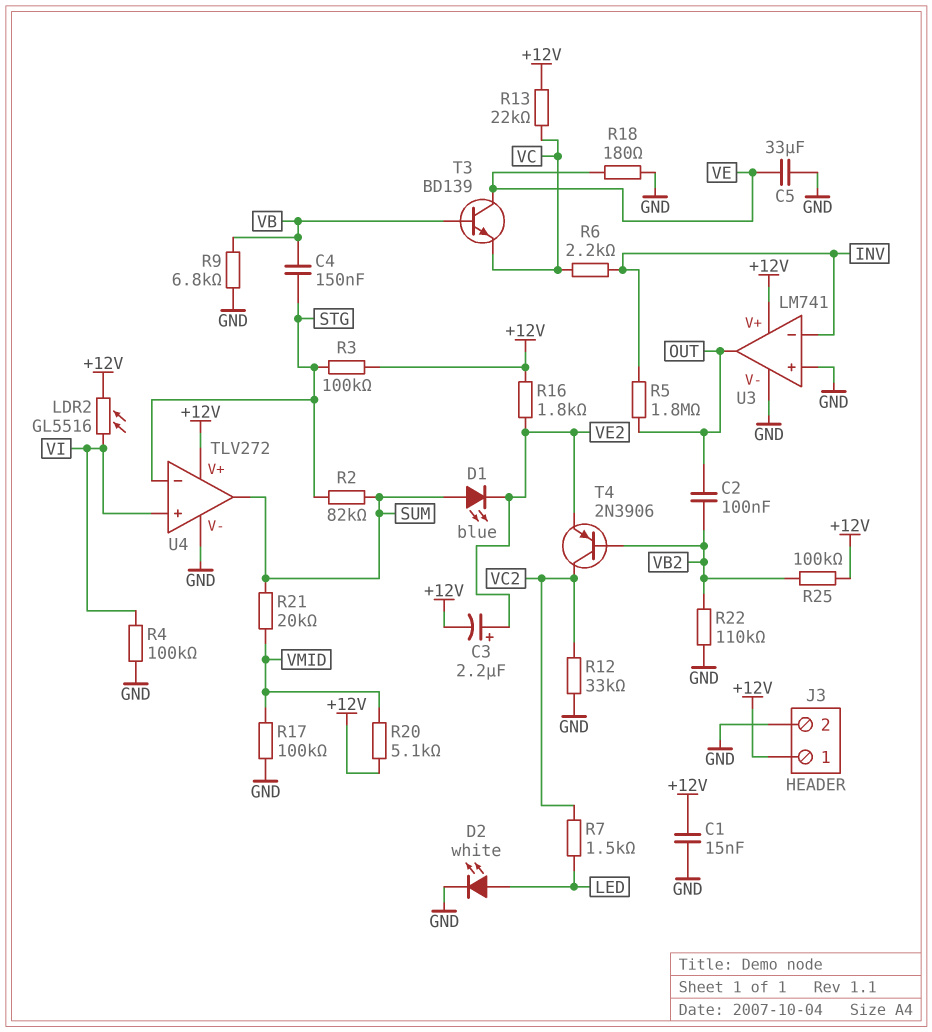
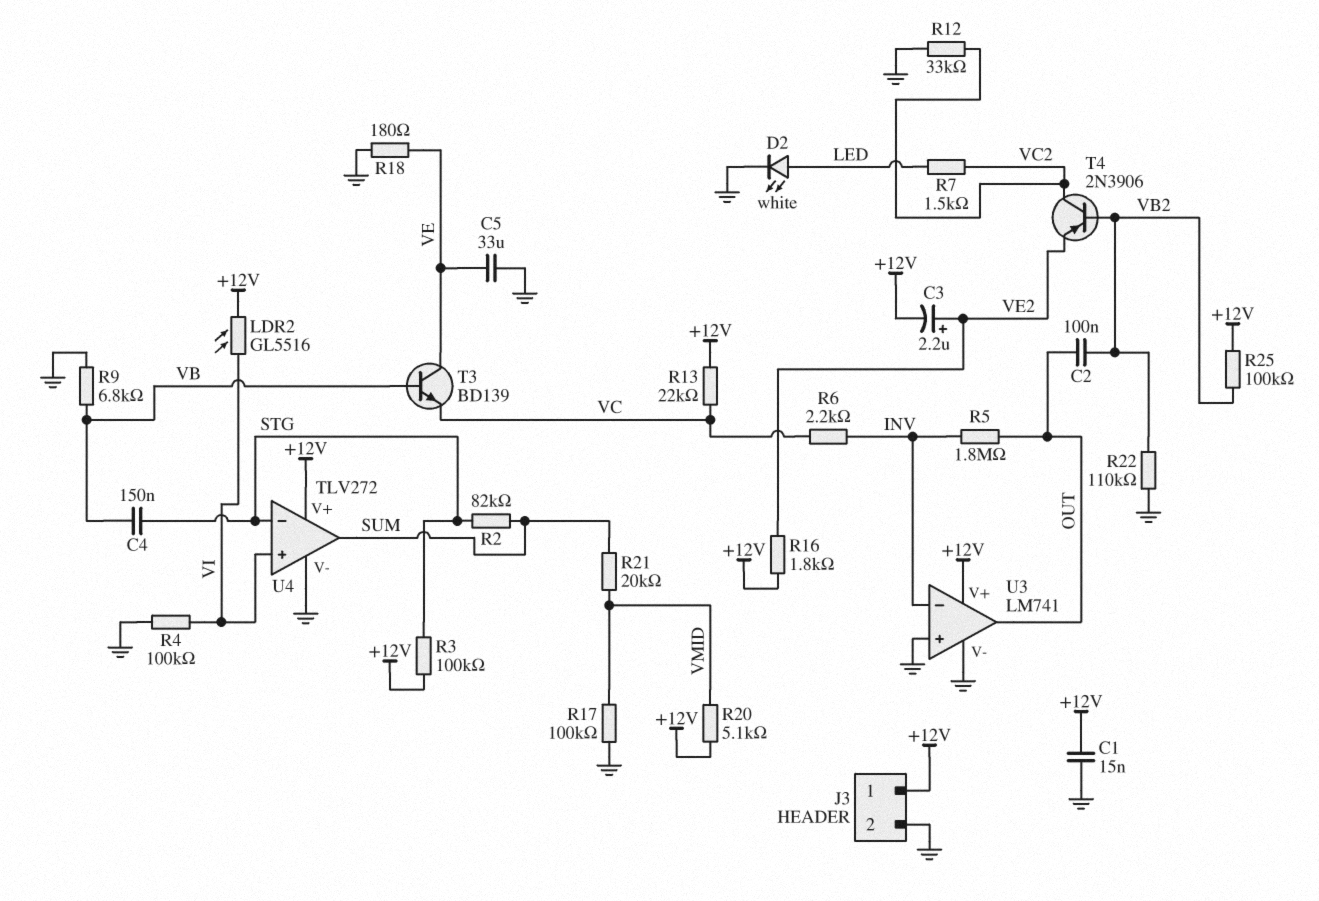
D1: LED blue (A SUM, K VE2) -> none

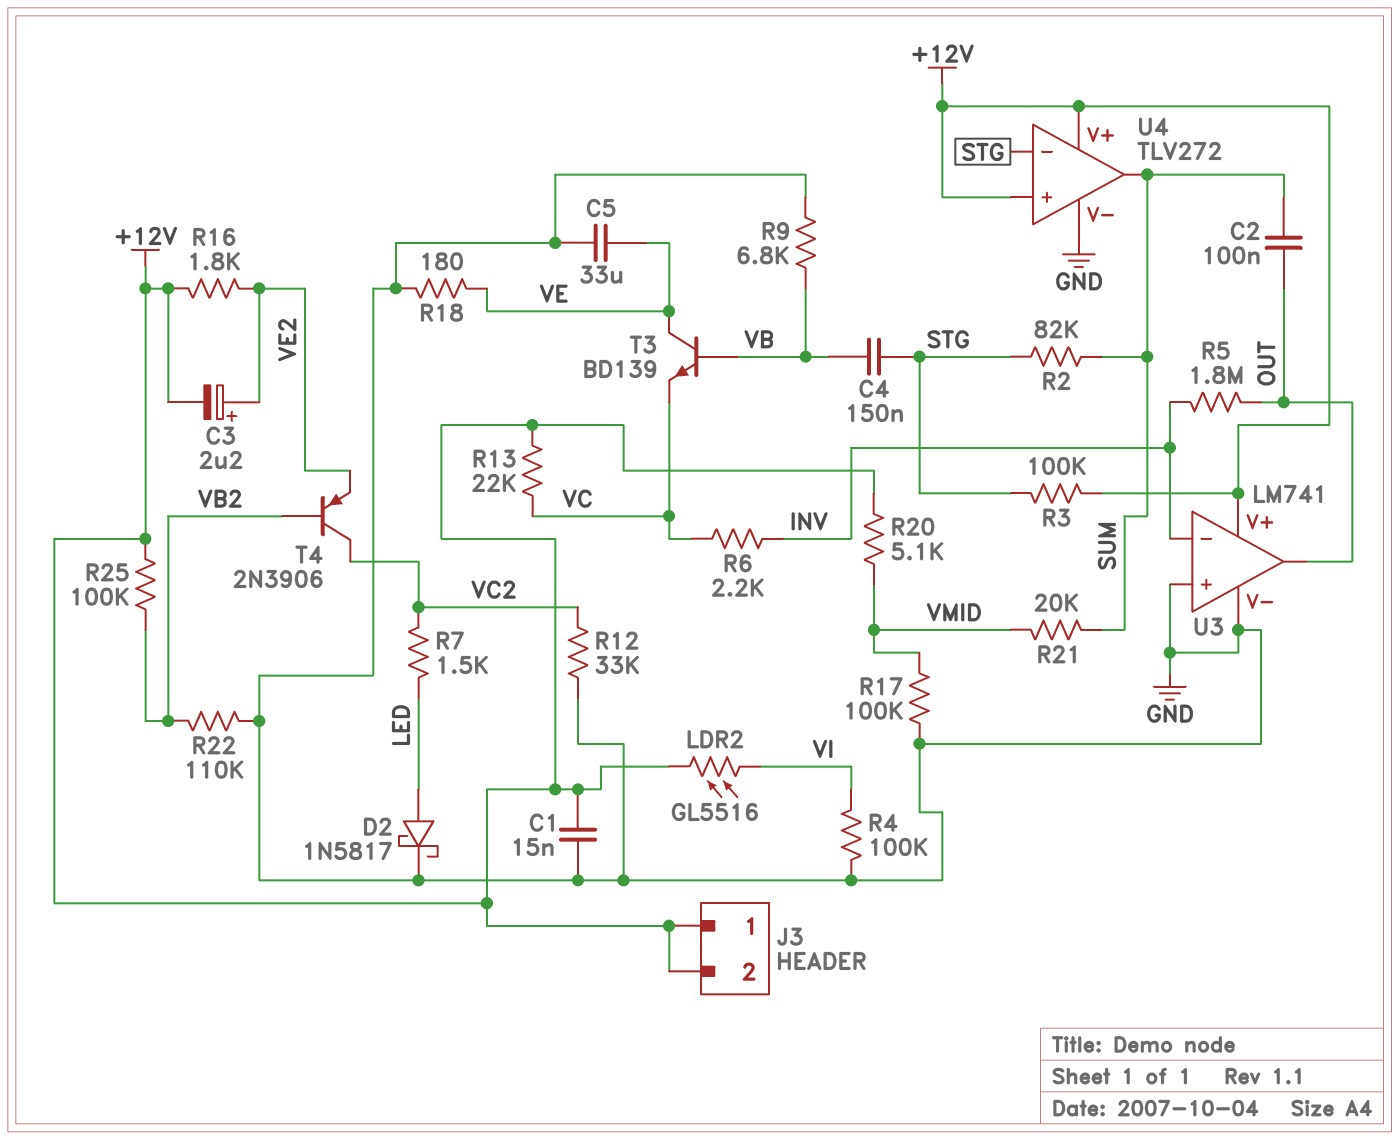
C2: 100nF (OUT, VB2) -> 100nF (OUT, SUM)
D2: LED white (A LED, K GND) -> schottky 1N5817 (A LED, K GND)
J3 pin 2: GND -> +12V
U4 pin in+: VI -> +12V

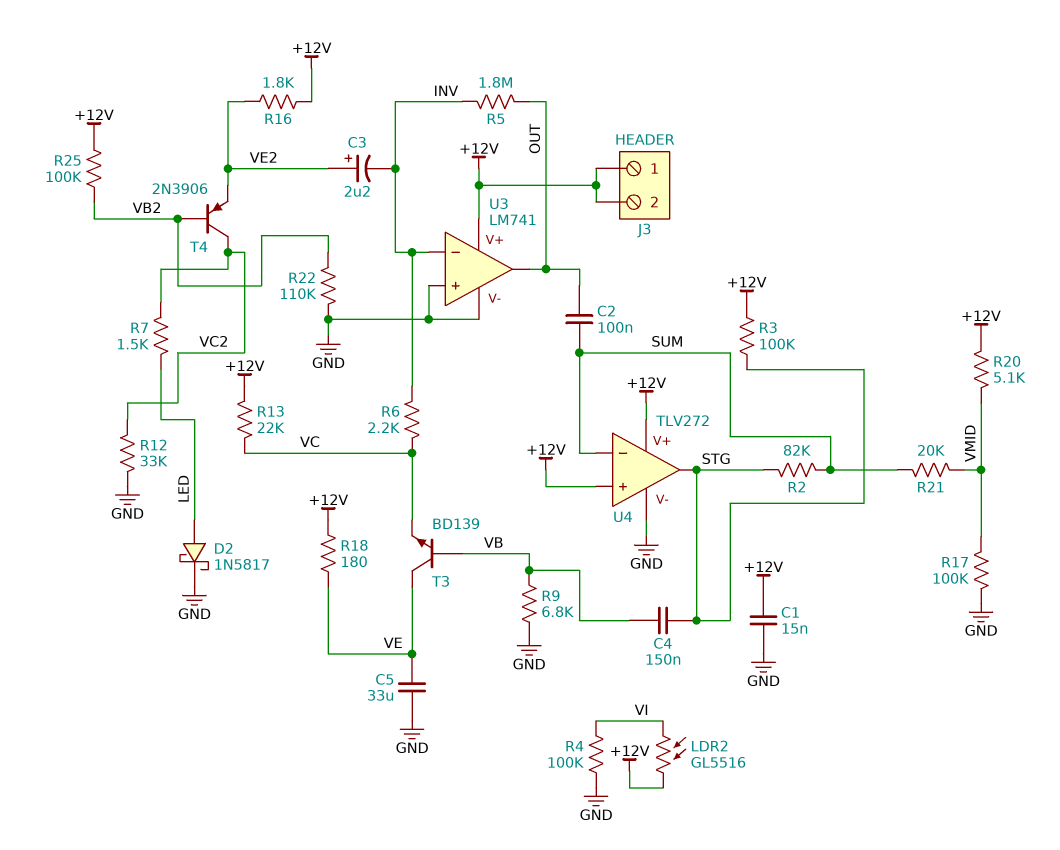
C3: 2.2uF (plus VE2, minus +12V) -> 2.2uF (plus VE2, minus INV)
R18: 180 (GND, VE) -> 180 (+12V, VE)
U4 pin in-: STG -> SUM
U4 pin out: SUM -> STG

